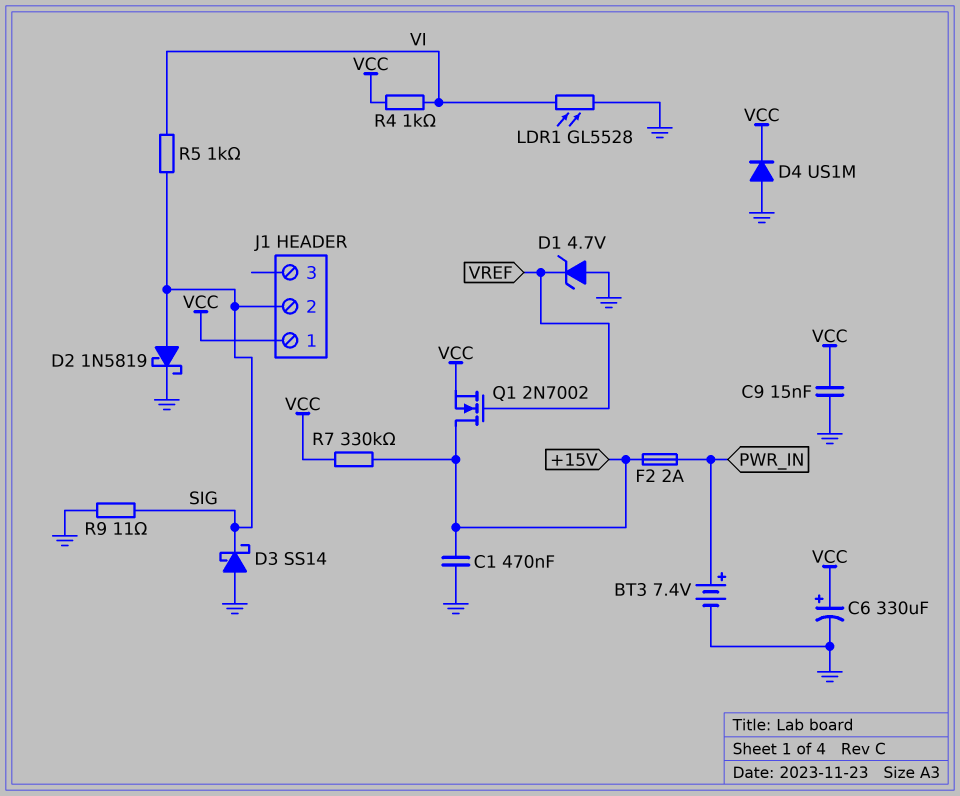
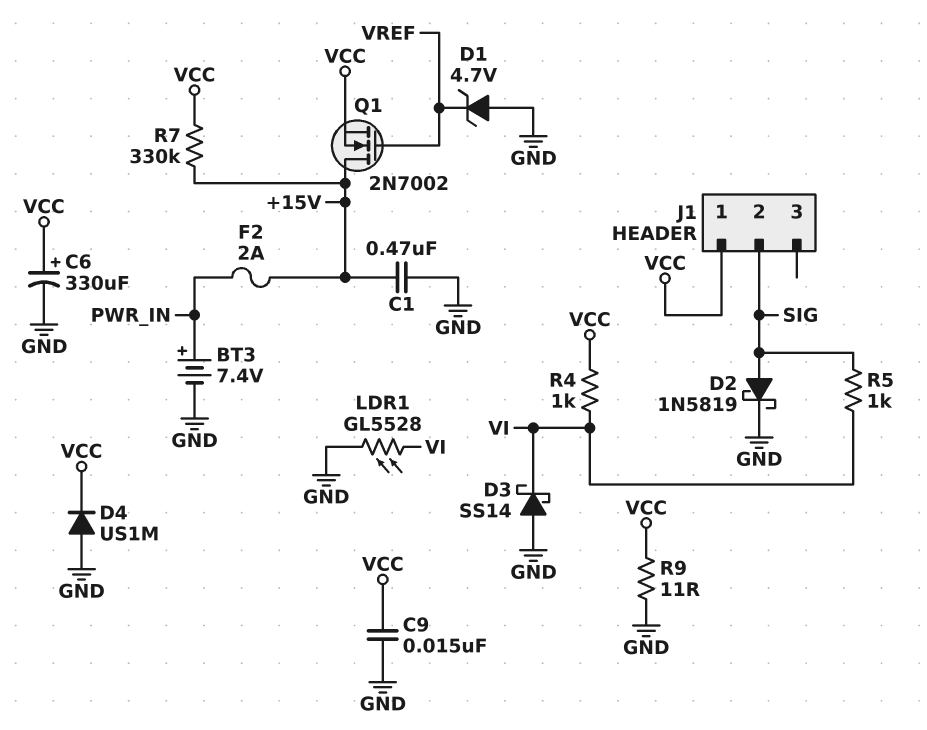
D3: schottky SS14 (A GND, K SIG) -> schottky SS14 (A GND, K VI)
R9: 11 (GND, SIG) -> 11 (GND, VCC)

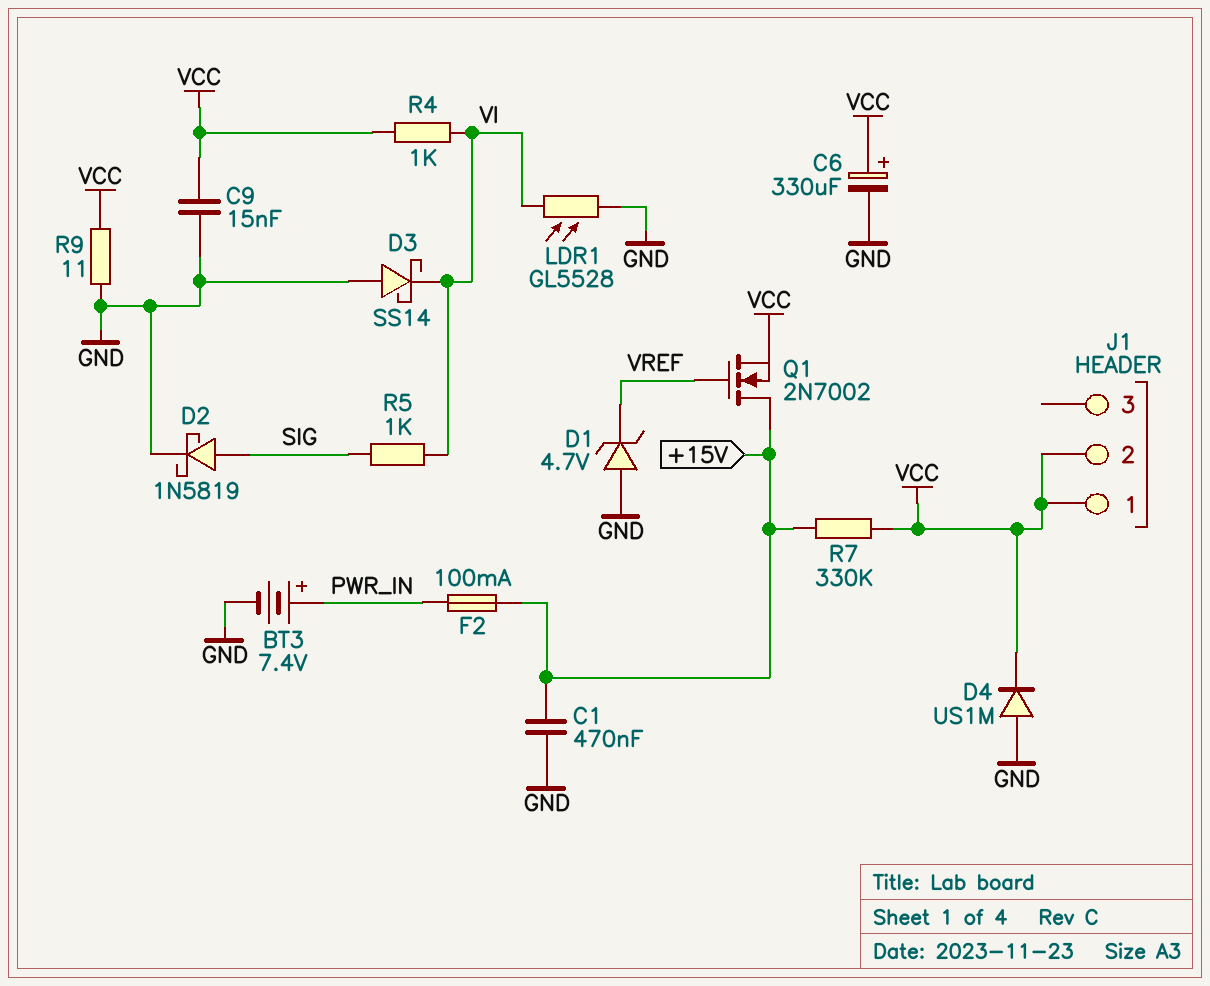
F2: 2A (+15V, PWR_IN) -> 100mA (+15V, PWR_IN)
J1 pin 2: SIG -> VCC

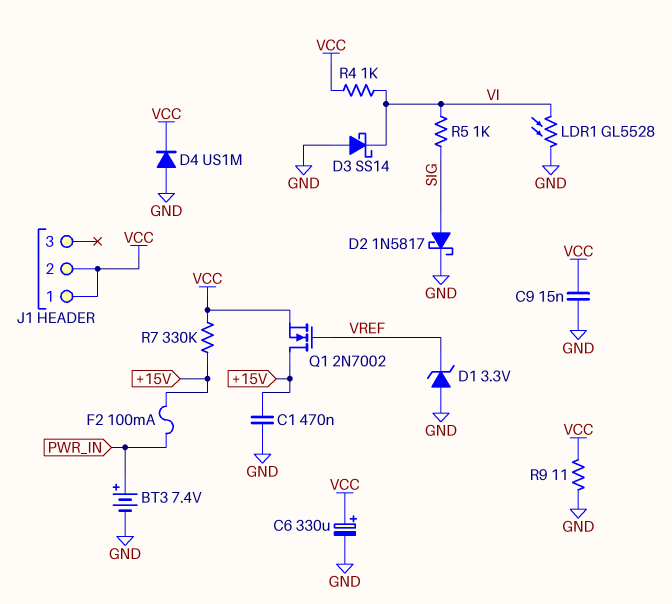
D1: zener 4.7V (A GND, K VREF) -> zener 3.3V (A GND, K VREF)
D2: schottky 1N5819 (A SIG, K GND) -> schottky 1N5817 (A SIG, K GND)

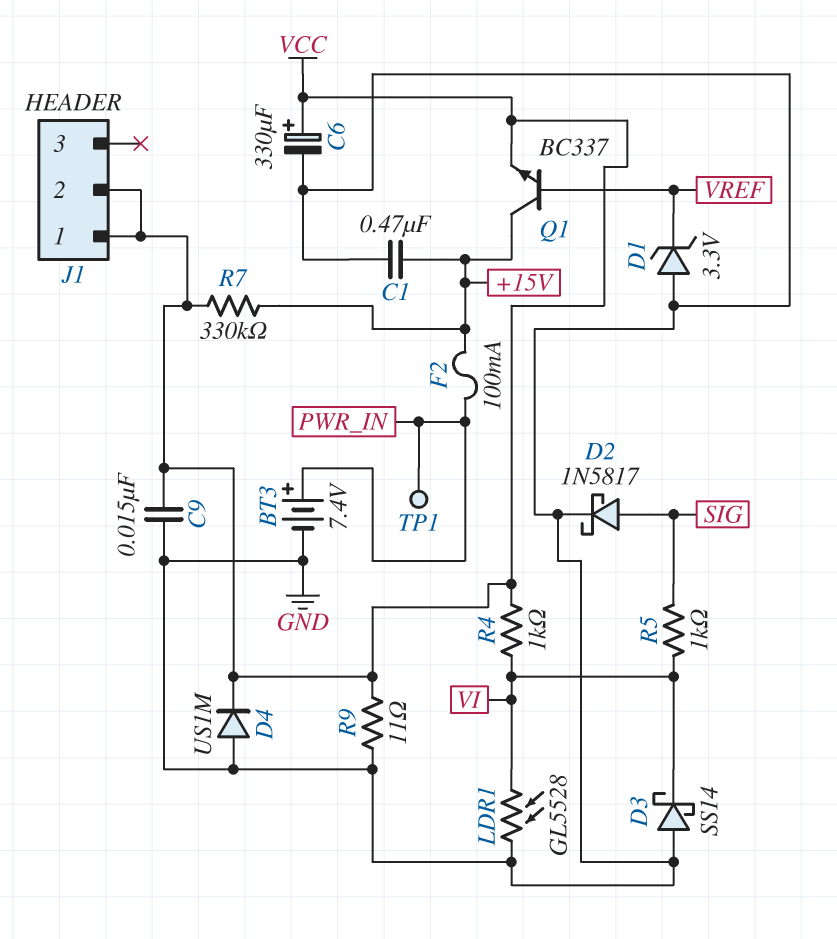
Q1: NMOS 2N7002 (G VREF, D +15V, S VCC) -> NPN BC337 (B VREF, C +15V, E VCC)
TP1: none -> test point (PWR_IN)

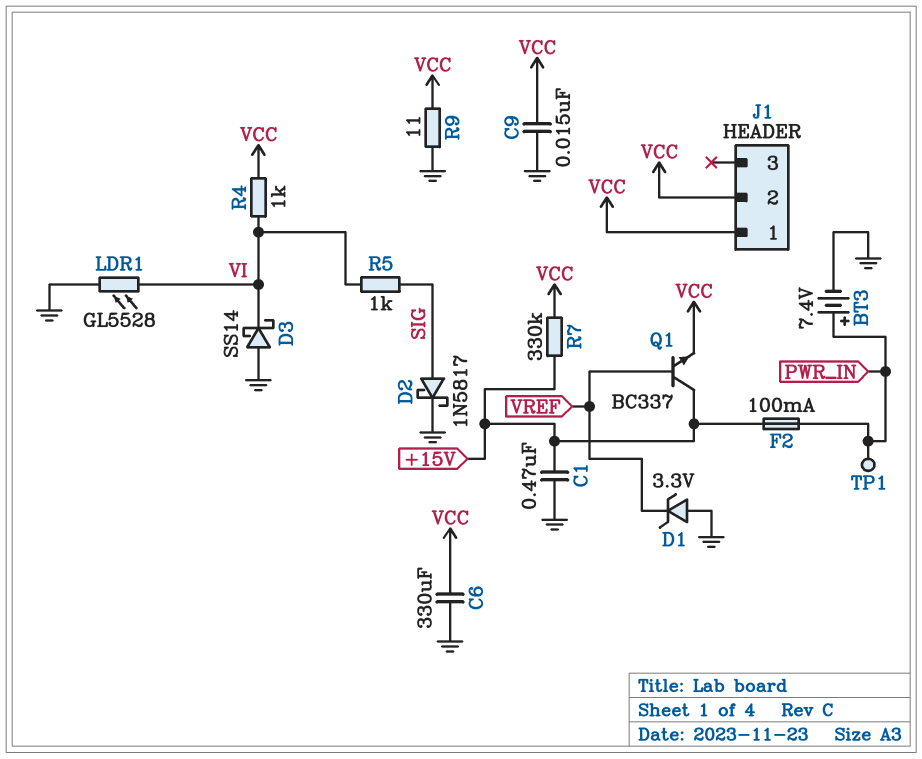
C6: 330uF (plus VCC, minus GND) -> 330uF (GND, VCC)
D4: diode US1M (A GND, K VCC) -> none

